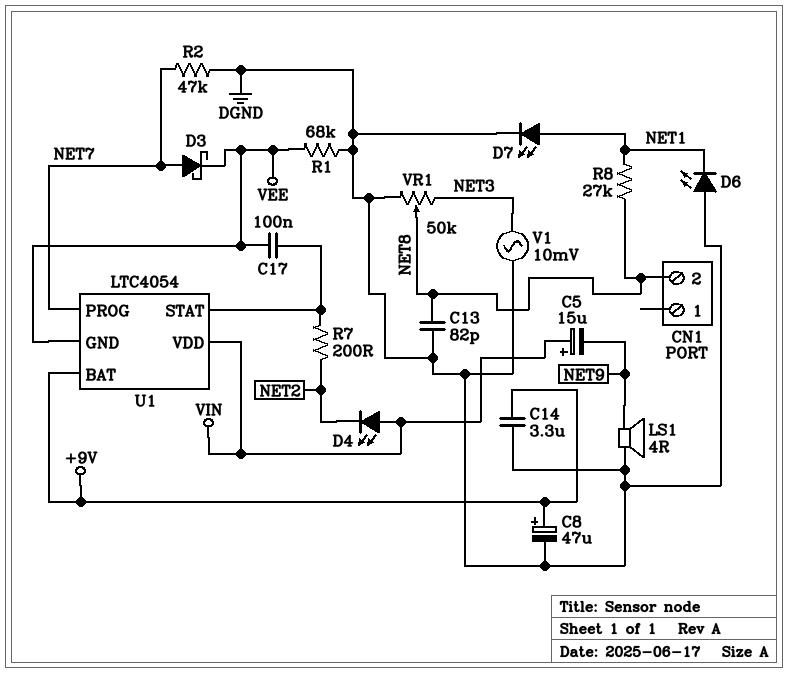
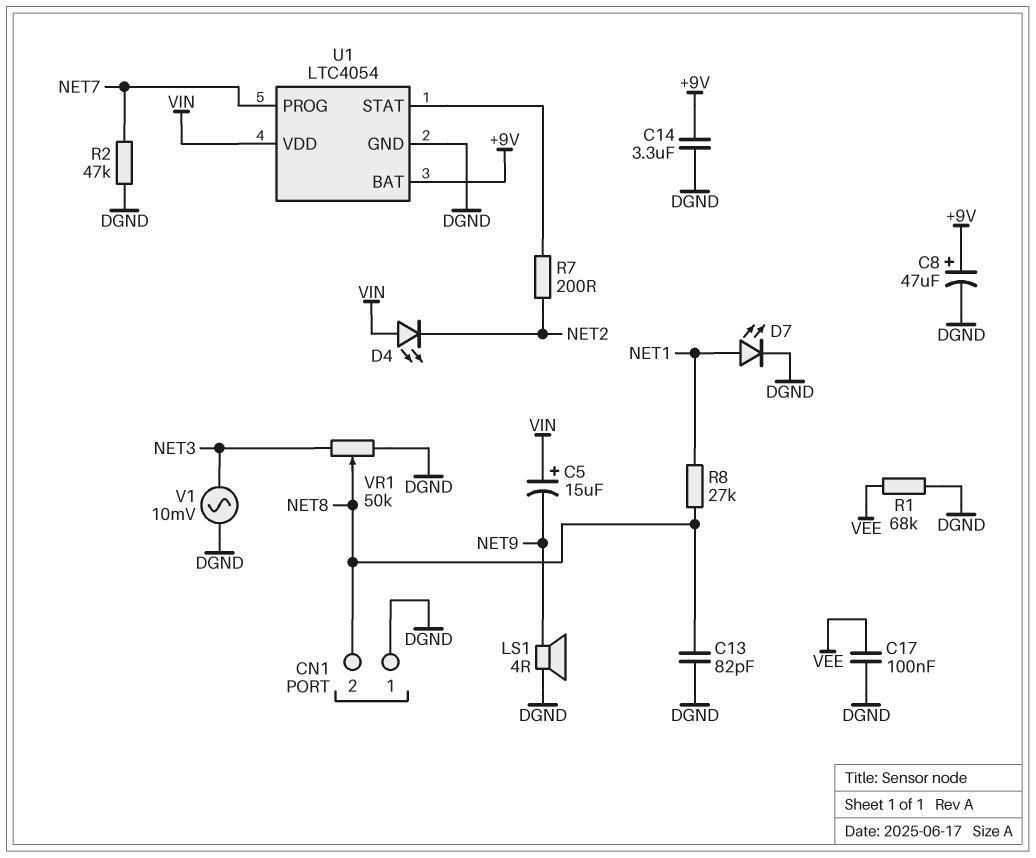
C17: 100nF (U1/STAT, VEE) -> 100nF (DGND, VEE)
CN1 pin 1: none -> DGND
D3: schottky (A NET7, K VEE) -> none
D6: LED (A DGND, K NET1) -> none
U1 pin GND: VEE -> DGND

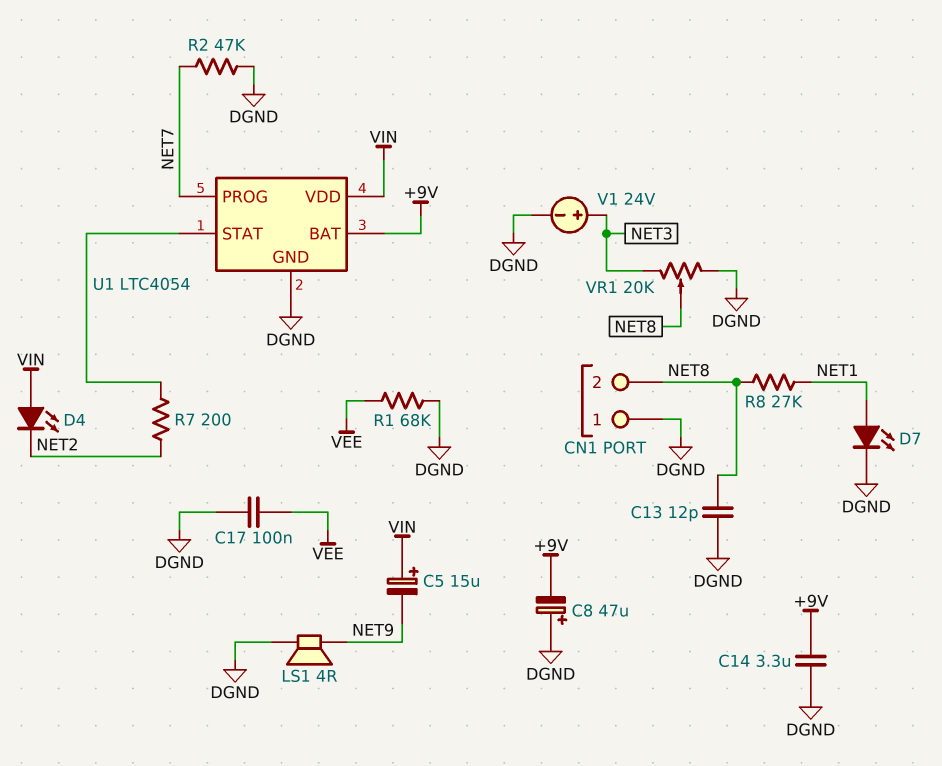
C8: 47uF (plus +9V, minus DGND) -> 47uF (plus DGND, minus +9V)
C13: 82pF (DGND, NET8) -> 12pF (DGND, NET8)
V1: AC 10mV (DGND, NET3) -> 24V (plus NET3, minus DGND)
VR1: 50k (DGND, NET3, wiper NET8) -> 20k (DGND, NET3, wiper NET8)

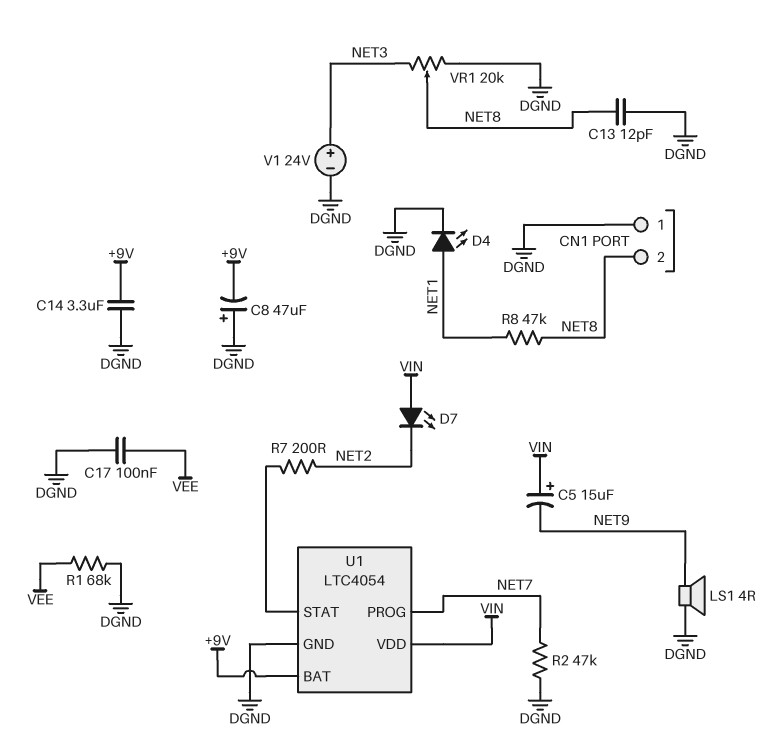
D4: LED (A VIN, K NET2) -> LED (A NET1, K DGND)
D7: LED (A NET1, K DGND) -> LED (A VIN, K NET2)
R8: 27k (NET1, NET8) -> 47k (NET1, NET8)

